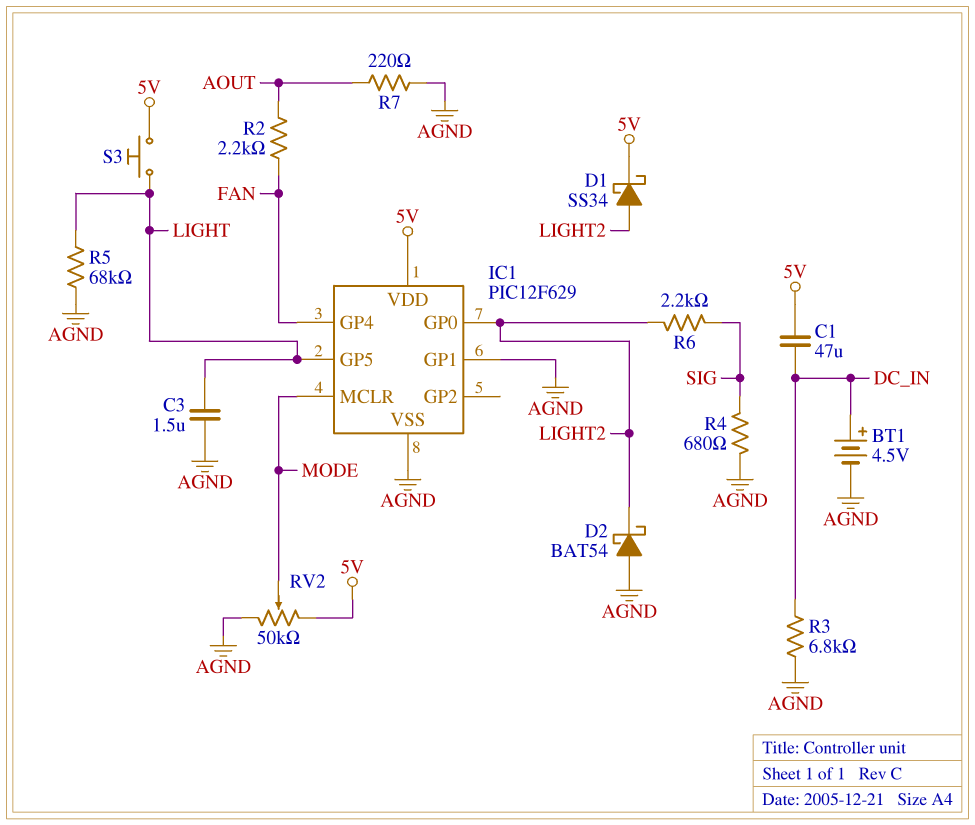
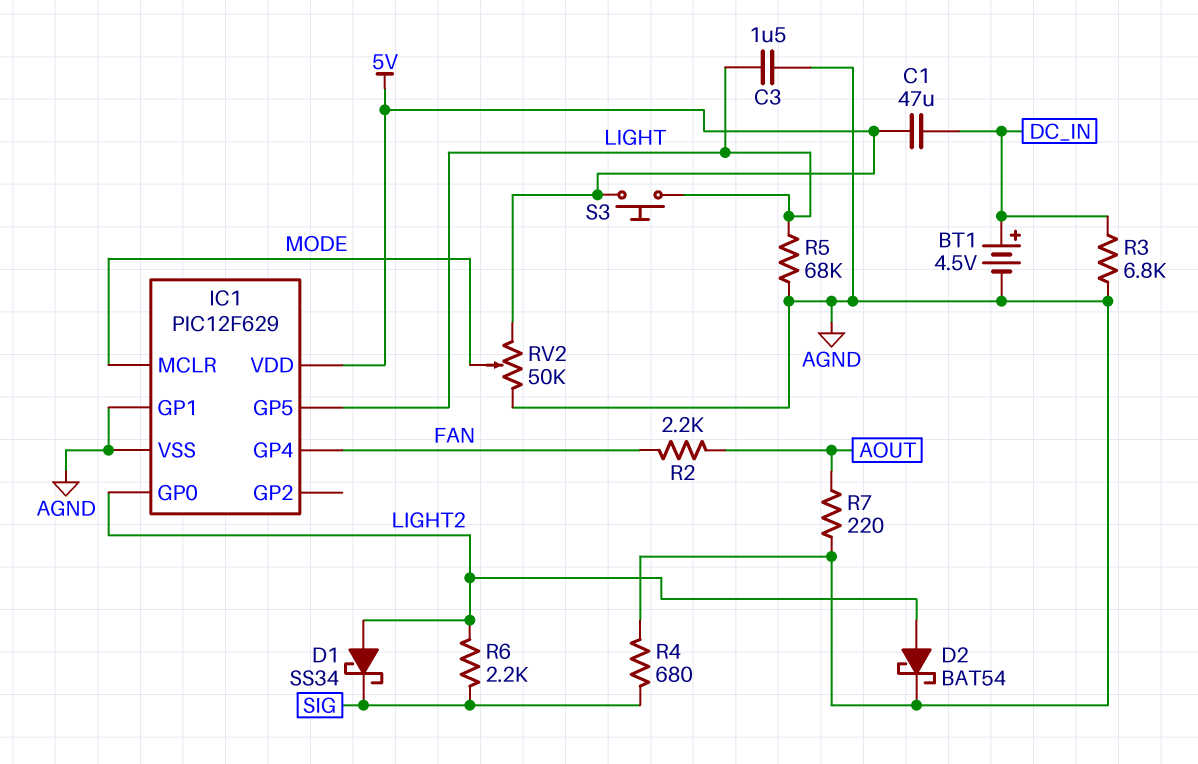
D1: schottky SS34 (A LIGHT2, K 5V) -> schottky SS34 (A LIGHT2, K SIG)
D2: schottky BAT54 (A AGND, K LIGHT2) -> schottky BAT54 (A LIGHT2, K AGND)

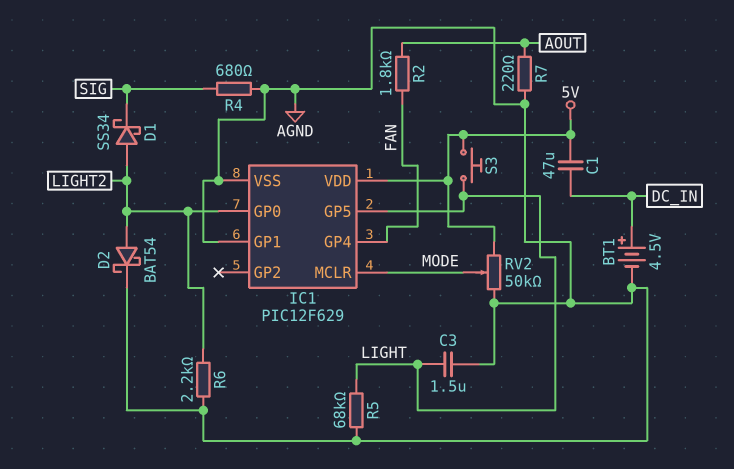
R2: 2.2k (AOUT, FAN) -> 1.8k (AOUT, FAN)
R3: 6.8k (AGND, DC_IN) -> none
R6: 2.2k (LIGHT2, SIG) -> 2.2k (AGND, LIGHT2)

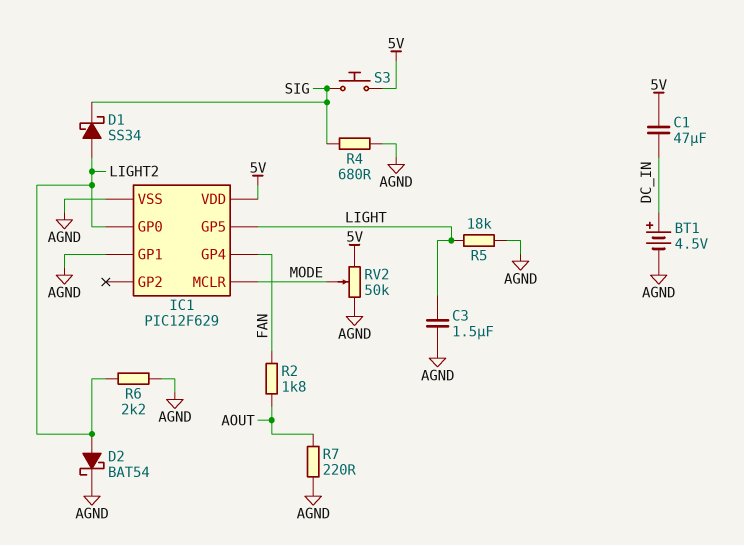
R5: 68k (AGND, LIGHT) -> 18k (AGND, LIGHT)
S3: button (5V, LIGHT) -> button (5V, SIG)

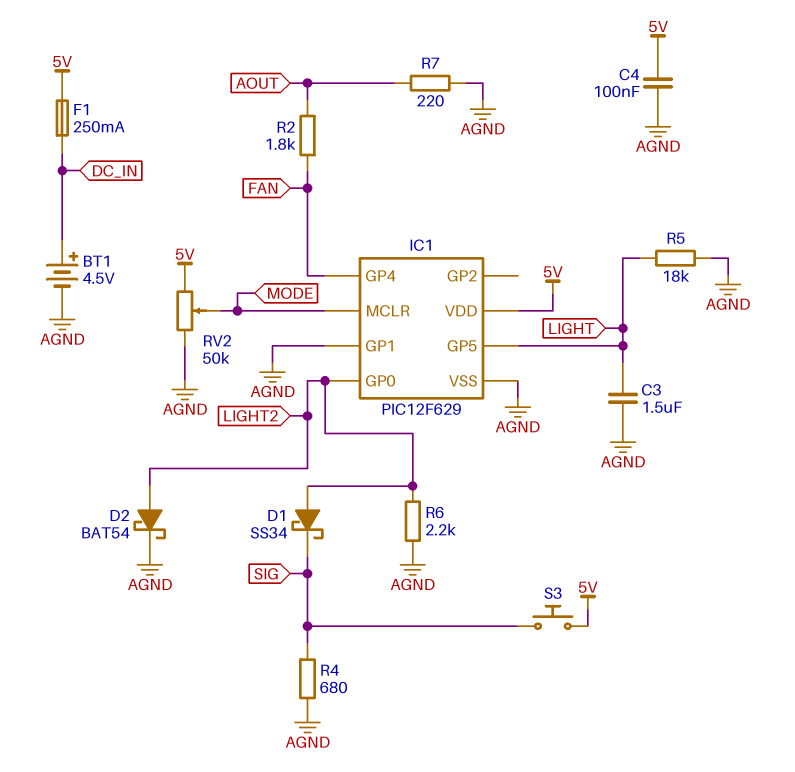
C1: 47uF (5V, DC_IN) -> none
C4: none -> 100nF (5V, AGND)
F1: none -> 250mA (5V, DC_IN)

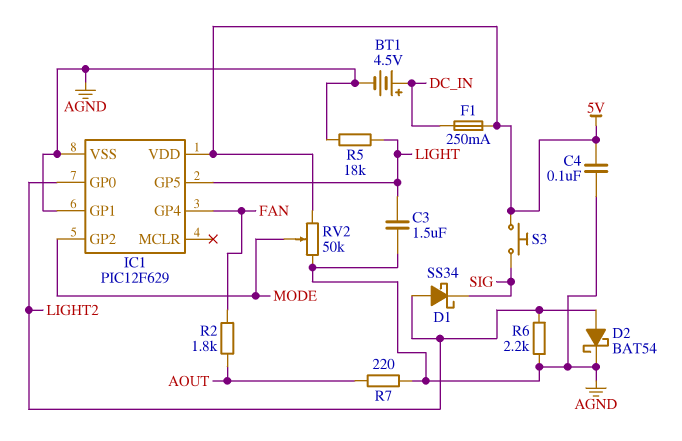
IC1 pin GP2: none -> MODE
IC1 pin MCLR: MODE -> none
R4: 680 (AGND, SIG) -> none

